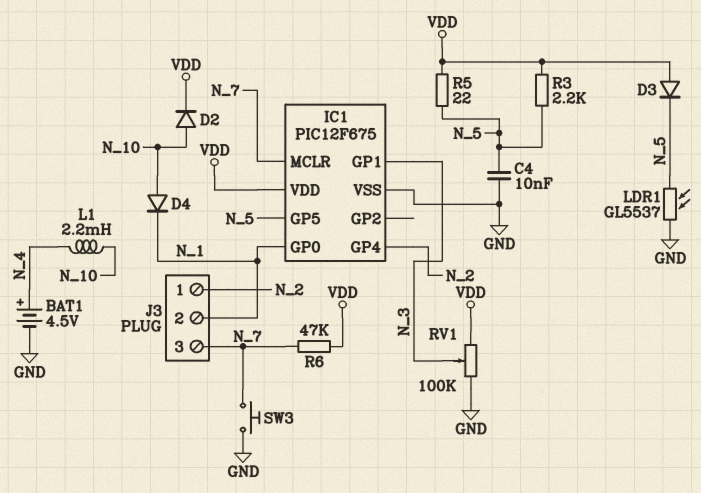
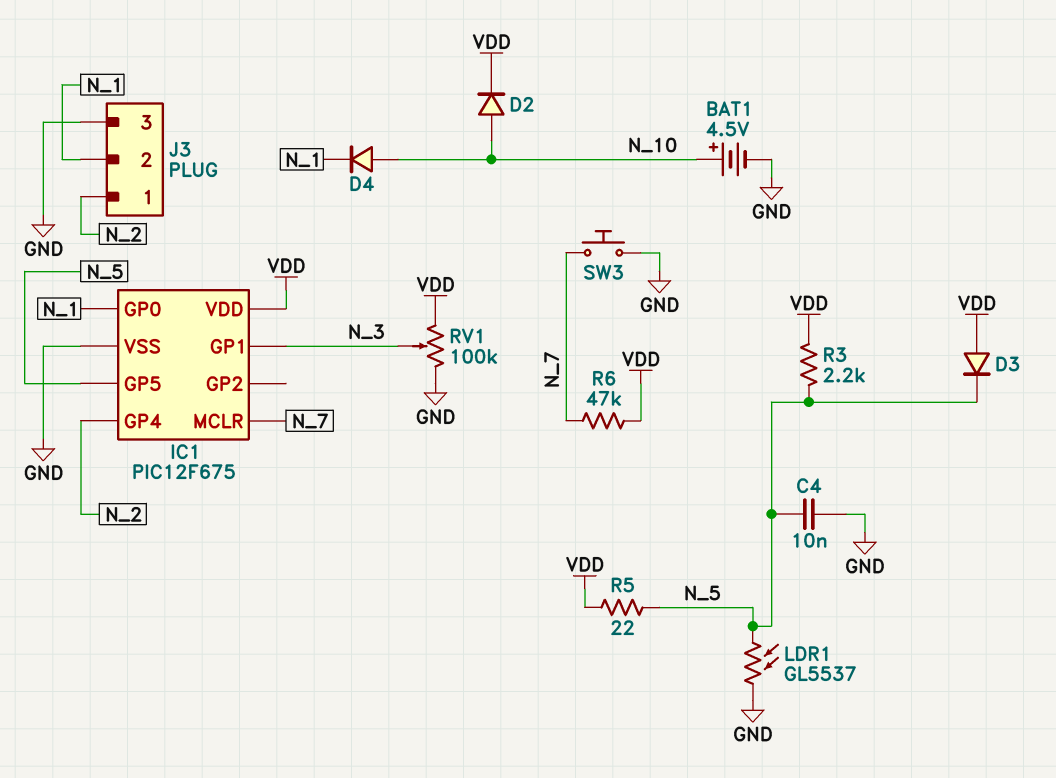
BAT1: 4.5V (plus N_4, minus GND) -> 4.5V (plus N_10, minus GND)
J3 pin 3: N_7 -> GND
L1: 2.2mH (N_4, N_10) -> none

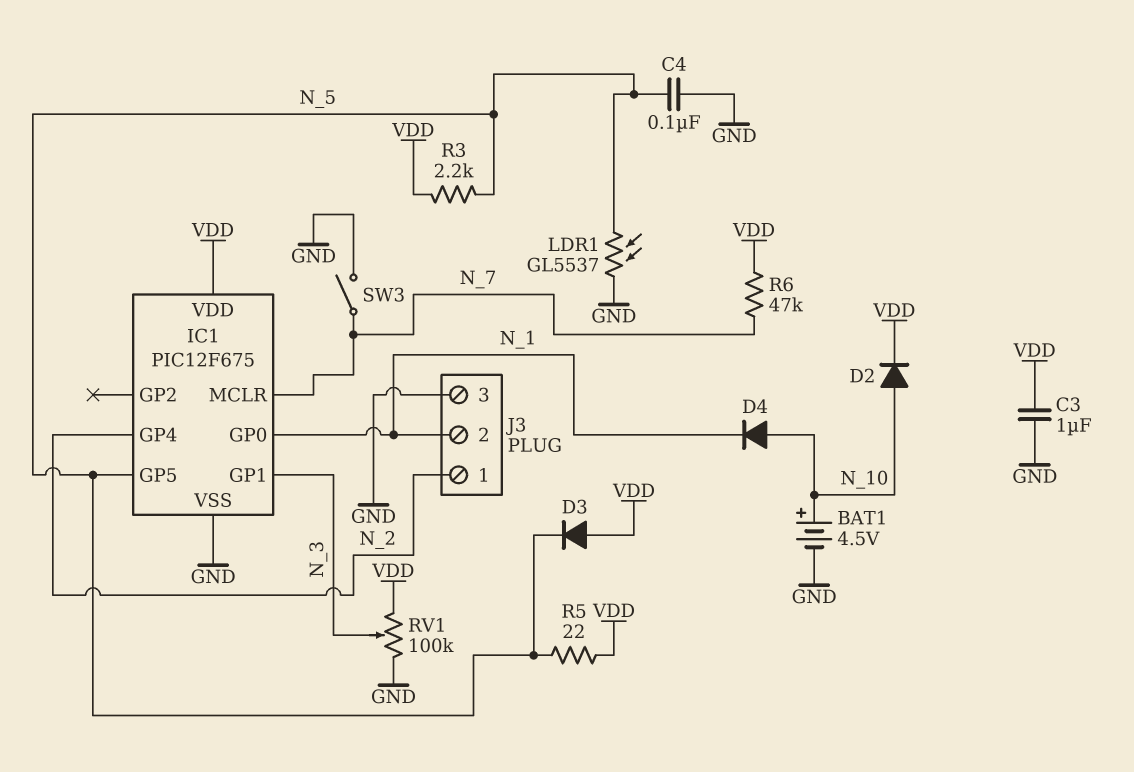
C3: none -> 1uF (GND, VDD)
C4: 10nF (GND, N_5) -> 100nF (GND, N_5)
SW3: button (GND, N_7) -> switch (GND, N_7)

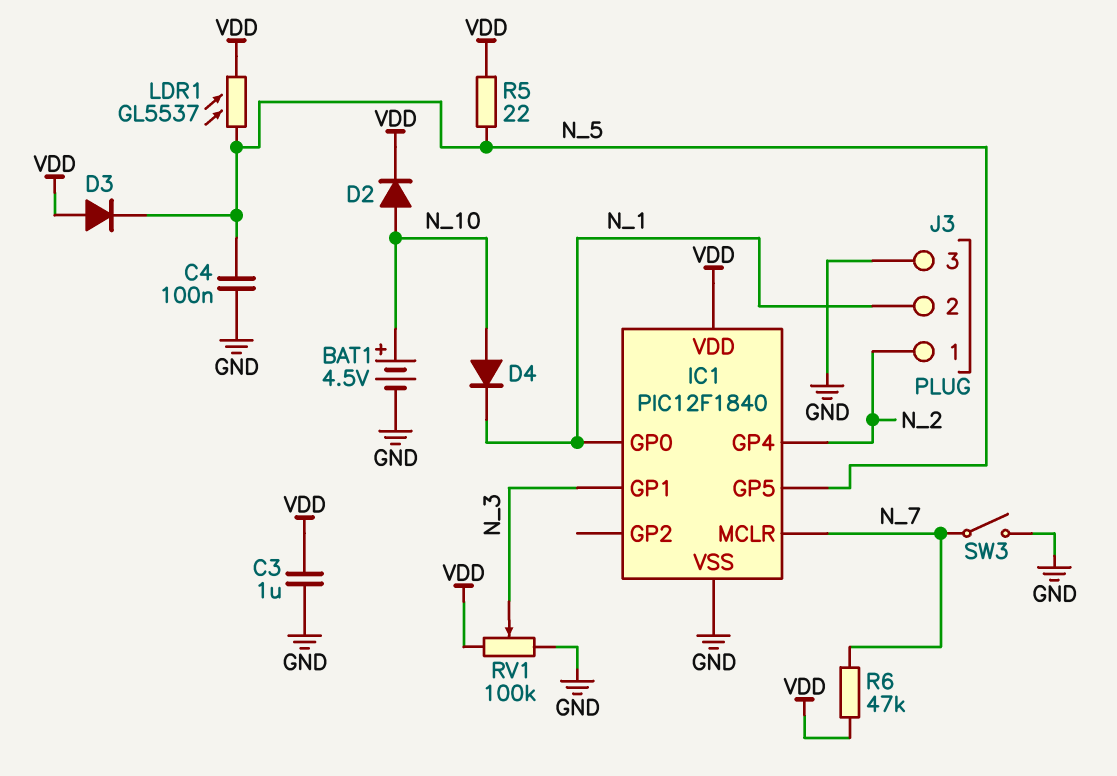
IC1: PIC12F675 -> PIC12F1840
LDR1: GL5537 (GND, N_5) -> GL5537 (N_5, VDD)
R3: 2.2k (N_5, VDD) -> none

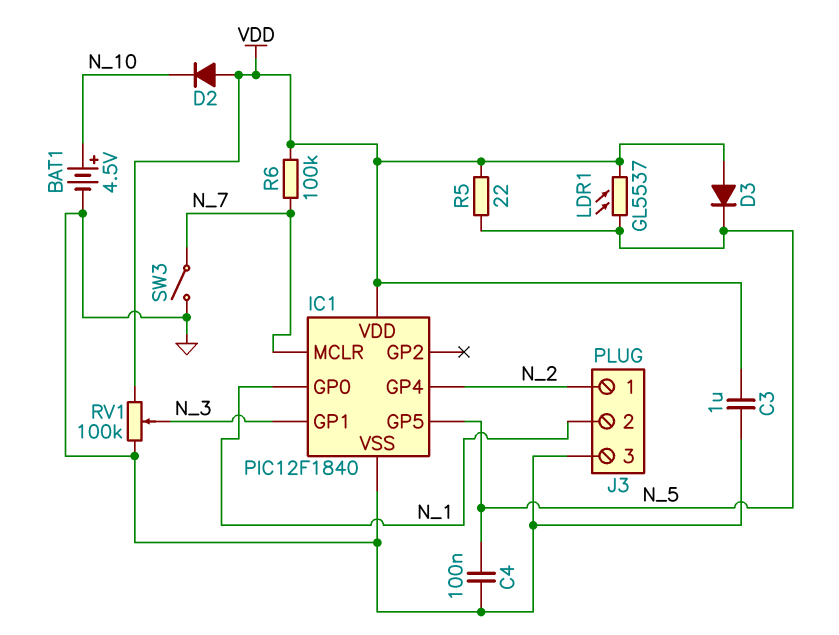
D2: diode (A N_10, K VDD) -> diode (A VDD, K N_10)
D4: diode (A N_10, K N_1) -> none
R6: 47k (N_7, VDD) -> 100k (N_7, VDD)

